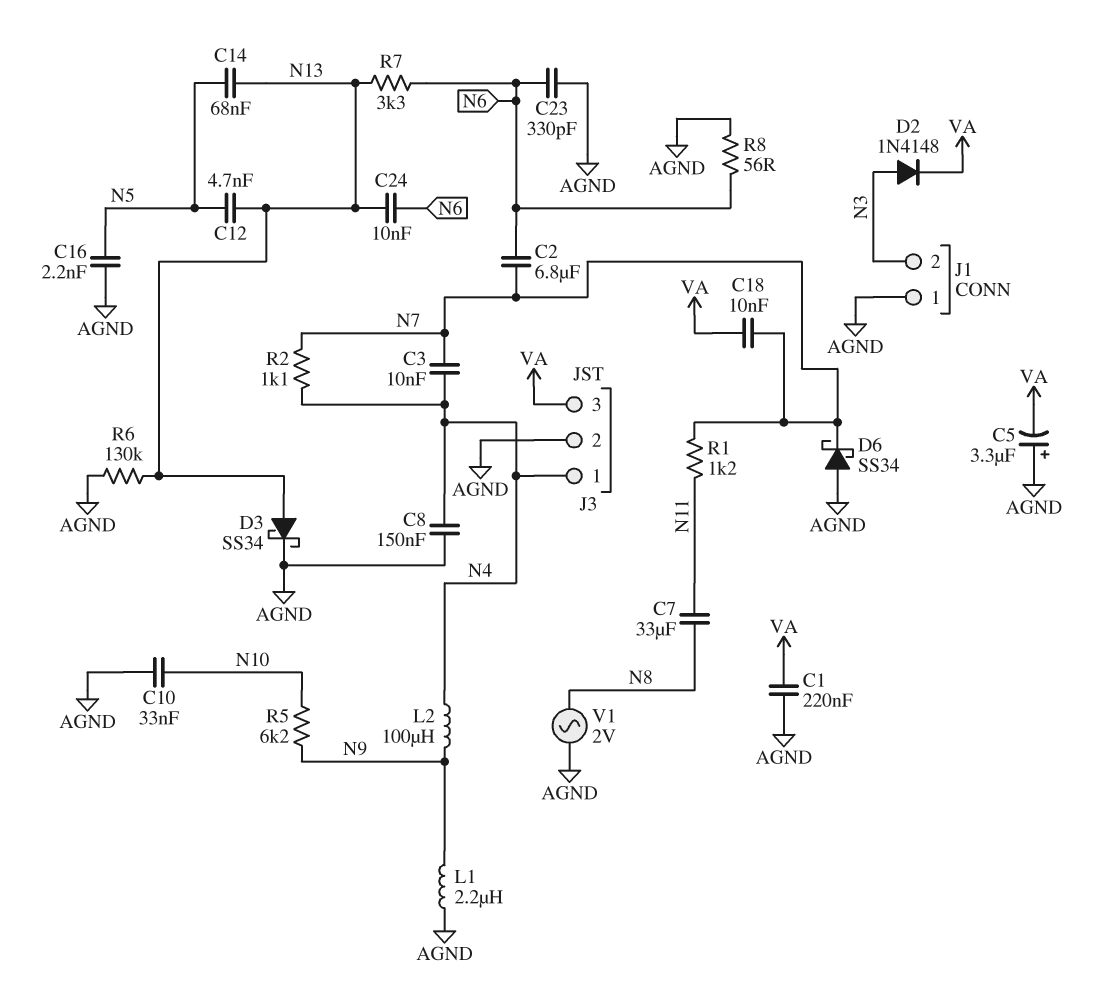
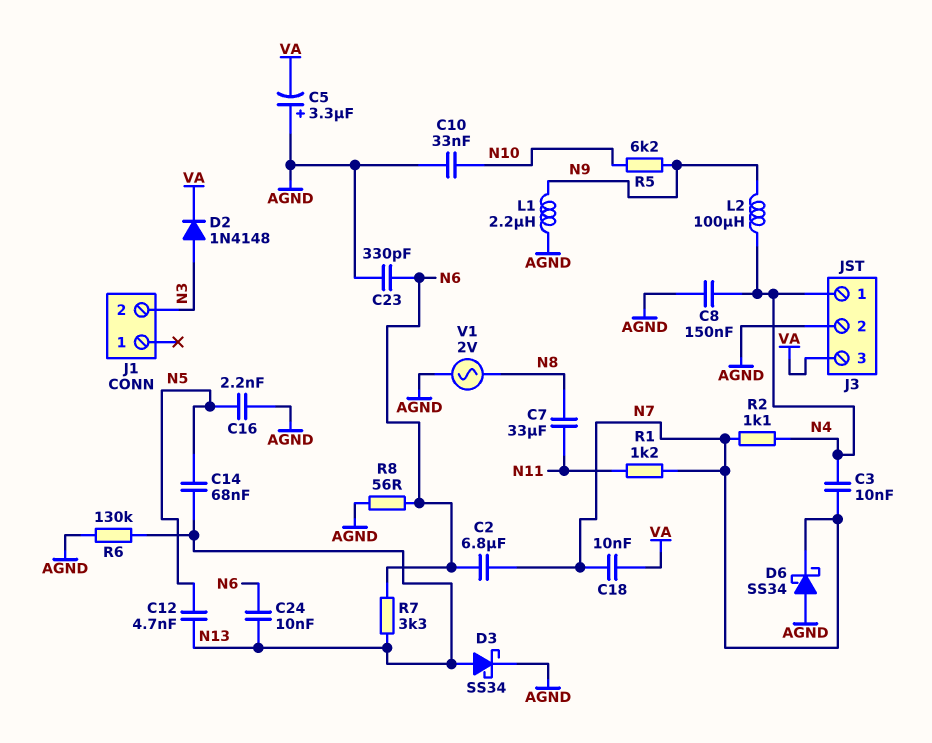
C1: 220nF (AGND, VA) -> none
J1 pin 1: AGND -> none

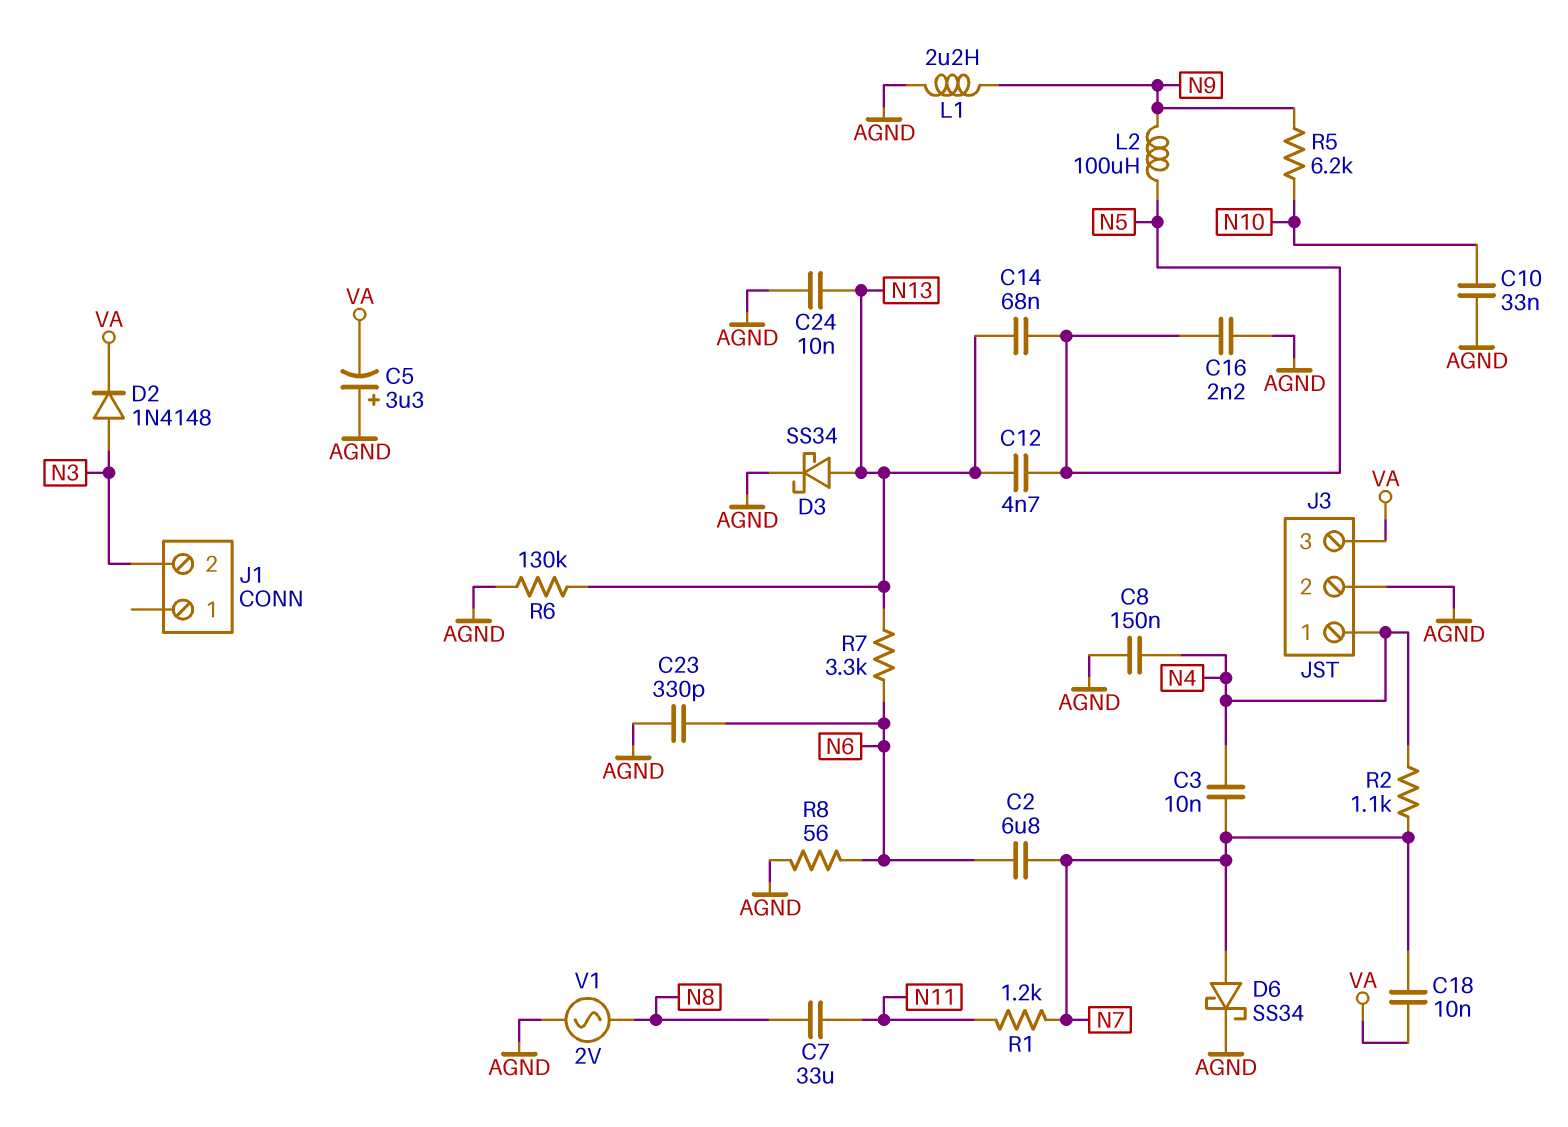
C24: 10nF (N6, N13) -> 10nF (AGND, N13)
D6: schottky SS34 (A AGND, K N7) -> schottky SS34 (A N7, K AGND)
L2: 100uH (N4, N9) -> 100uH (N5, N9)

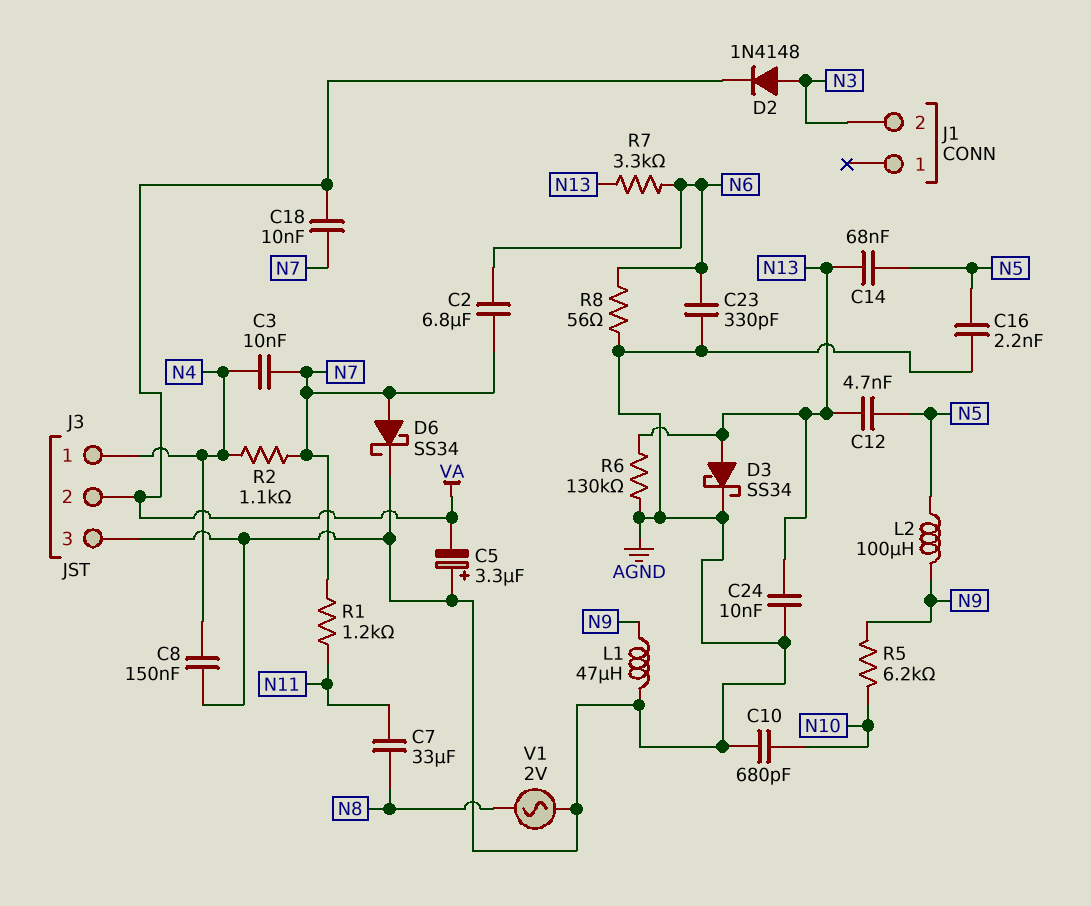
C10: 33nF (AGND, N10) -> 680pF (AGND, N10)
J3 pin 2: AGND -> VA
J3 pin 3: VA -> AGND
L1: 2.2uH (AGND, N9) -> 47uH (AGND, N9)

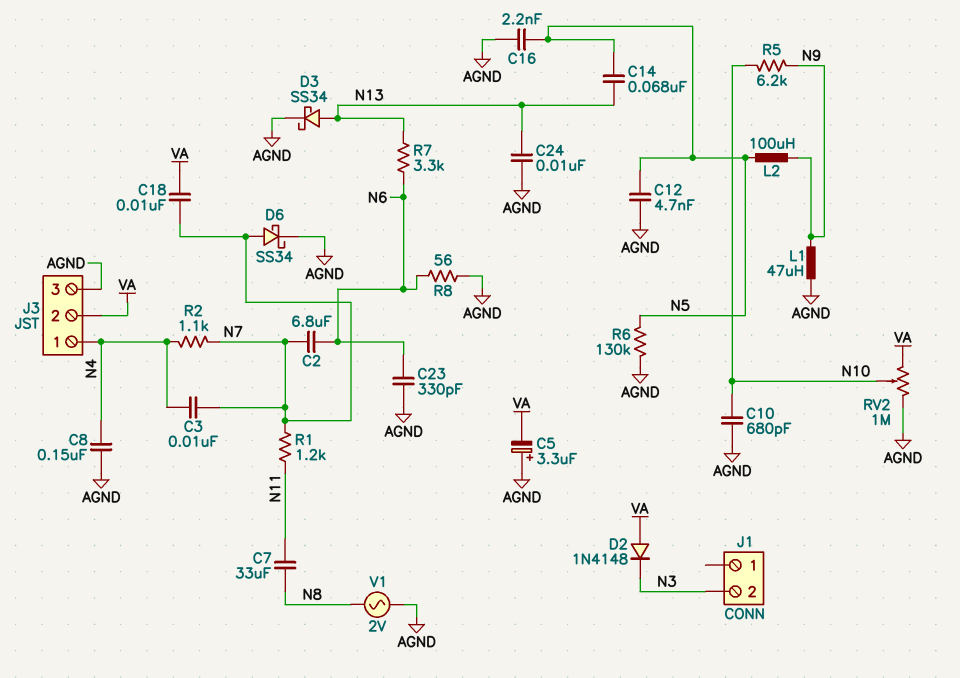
C12: 4.7nF (N5, N13) -> 4.7nF (AGND, N5)
D2: diode 1N4148 (A N3, K VA) -> diode 1N4148 (A VA, K N3)
R6: 130k (AGND, N13) -> 130k (AGND, N5)
RV2: none -> 1M (AGND, VA, wiper N10)

